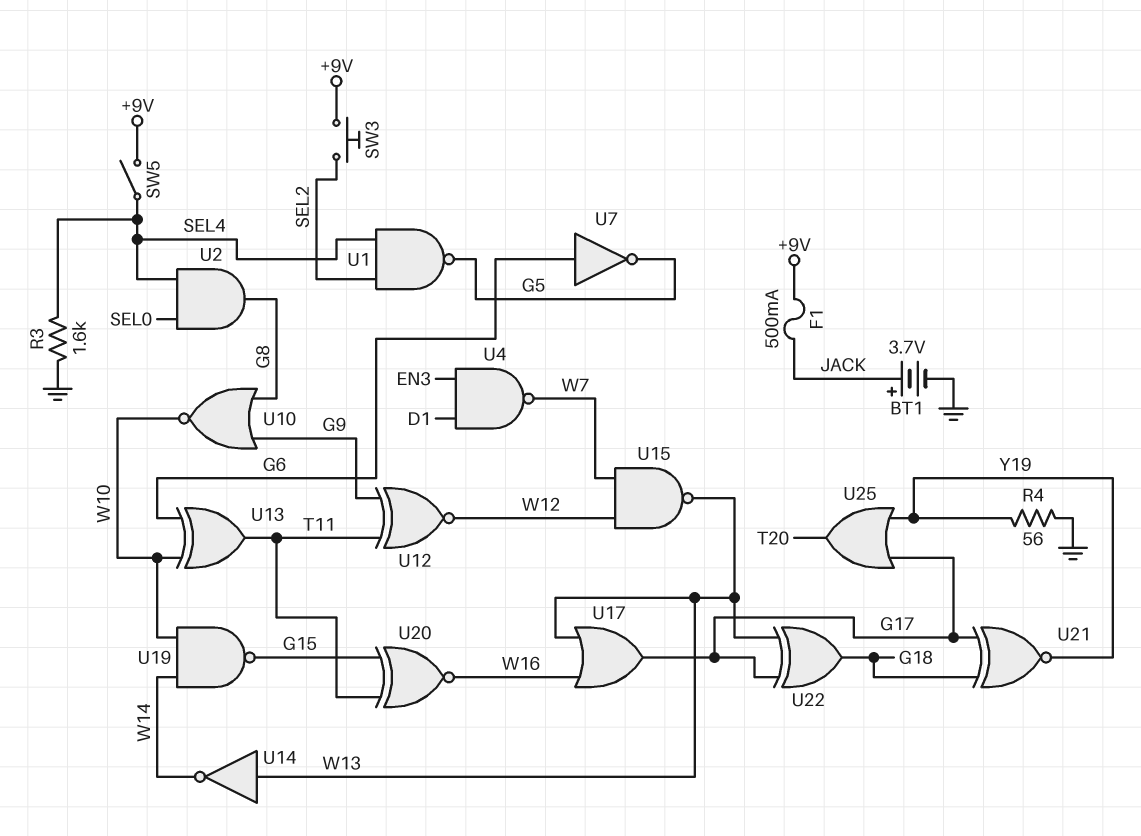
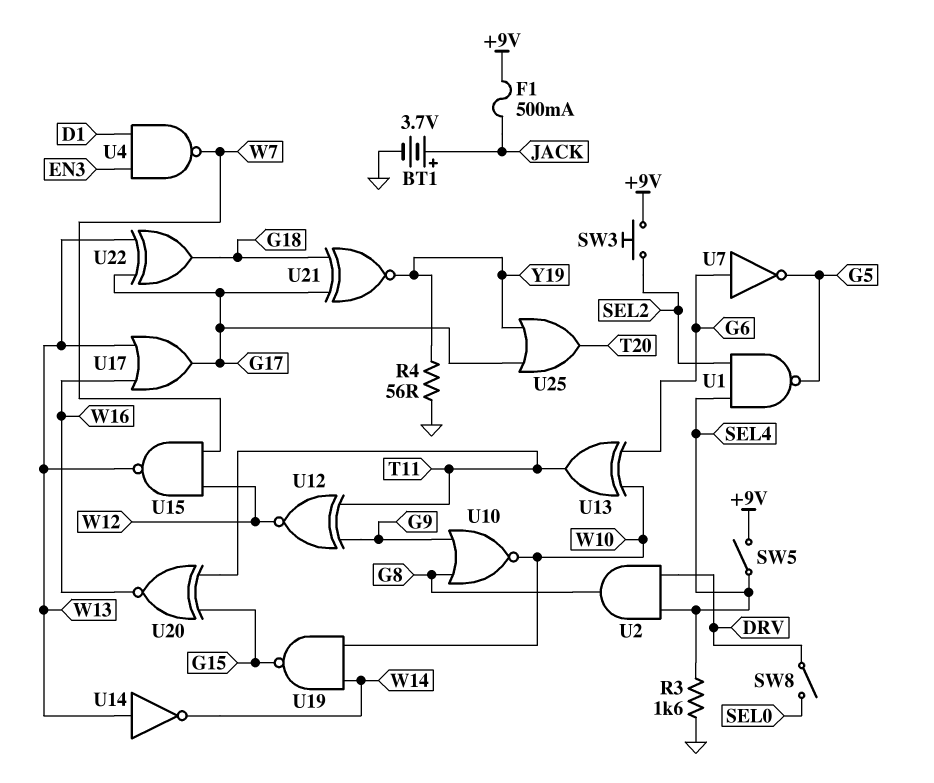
SW8: none -> switch (DRV, SEL0)
U2: AND (in SEL0, in SEL4, out G8) -> AND (in DRV, in SEL4, out G8)

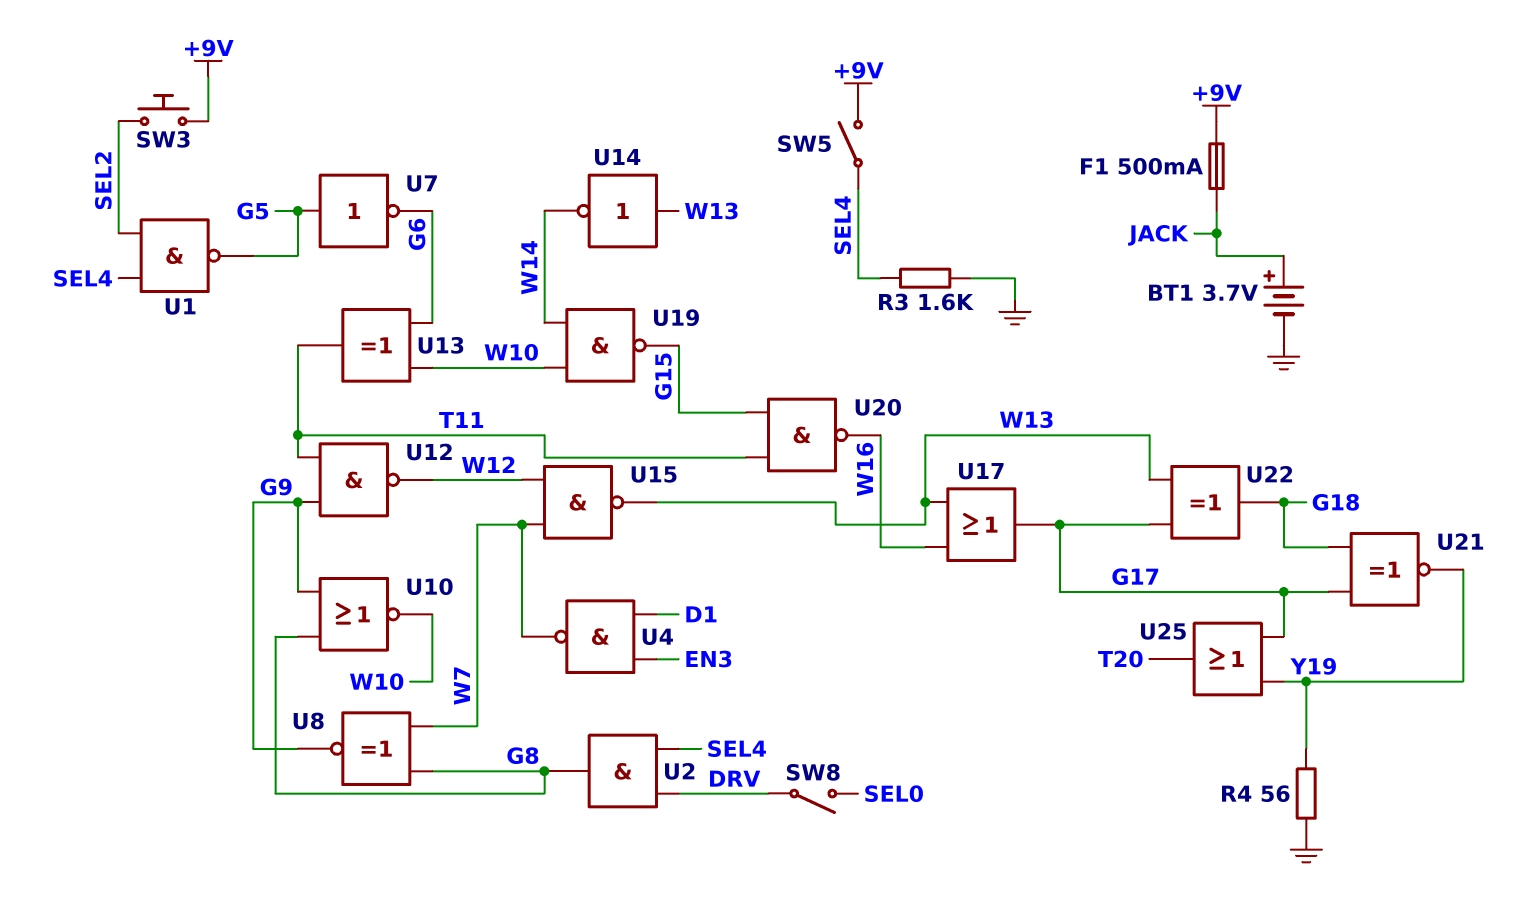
U7: NOT (in G6, out G5) -> NOT (in G5, out G6)
U8: none -> XNOR (in G8, in W7, out G9)
U12: XNOR (in G9, in T11, out W12) -> NAND (in G9, in T11, out W12)
U20: XNOR (in G15, in T11, out W16) -> NAND (in G15, in T11, out W16)

